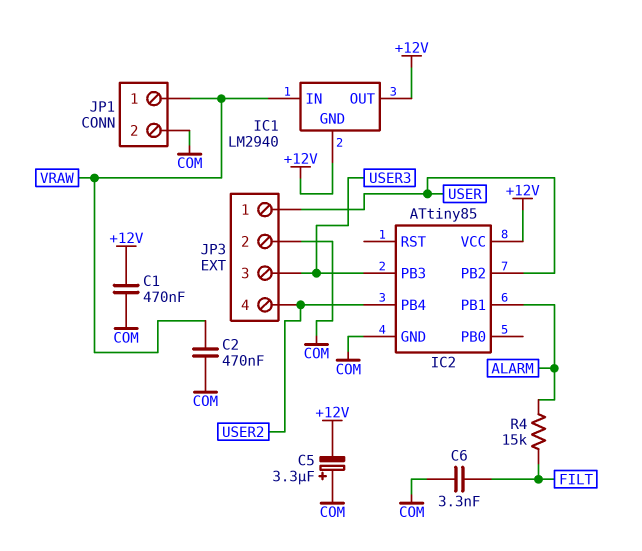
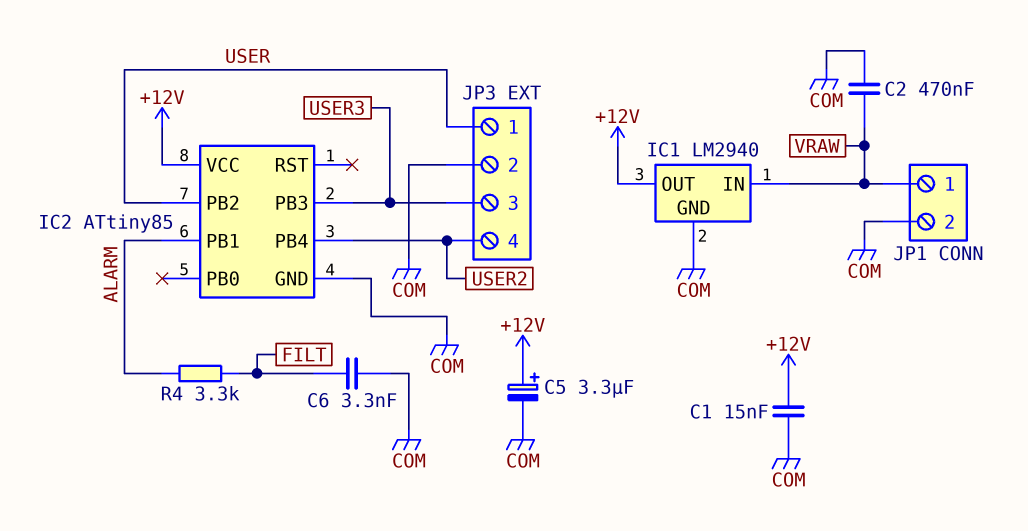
C1: 470nF (+12V, COM) -> 15nF (+12V, COM)
C5: 3.3uF (plus COM, minus +12V) -> 3.3uF (plus +12V, minus COM)
IC1 pin GND: +12V -> COM
R4: 15k (ALARM, FILT) -> 3.3k (ALARM, FILT)

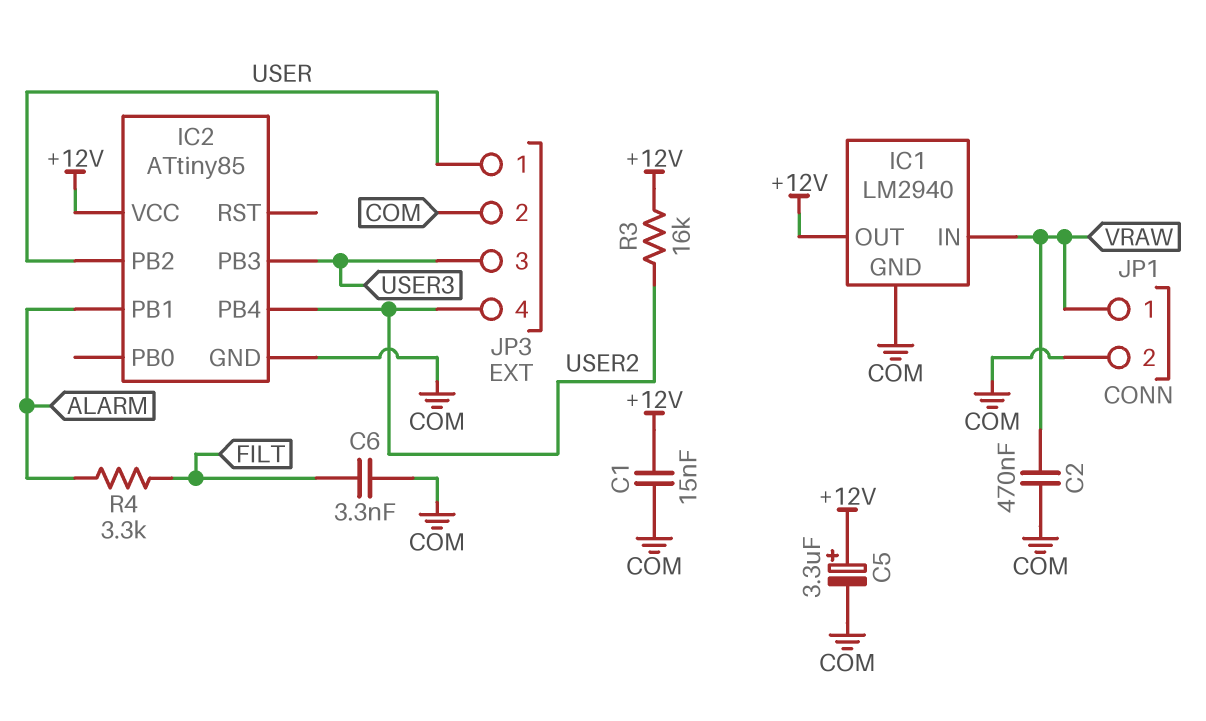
R3: none -> 16k (+12V, USER2)

